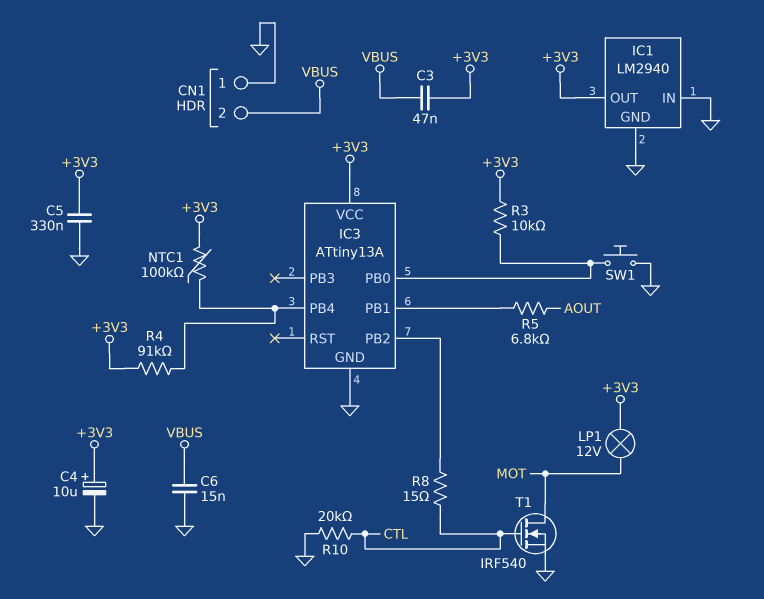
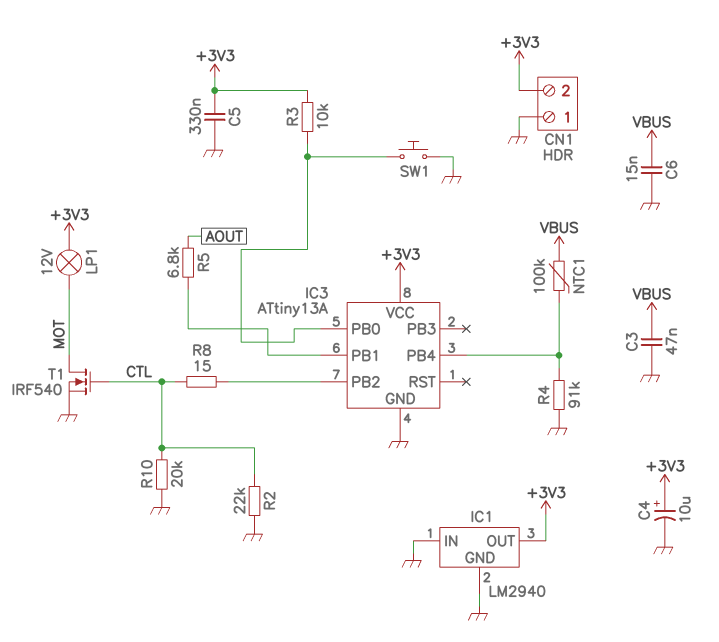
C3: 47nF (+3V3, VBUS) -> 47nF (GND, VBUS)
CN1 pin 2: VBUS -> +3V3
NTC1: 100k (+3V3, IC3/PB4) -> 100k (IC3/PB4, VBUS)
R2: none -> 22k (CTL, GND)
R4: 91k (+3V3, IC3/PB4) -> 91k (GND, IC3/PB4)

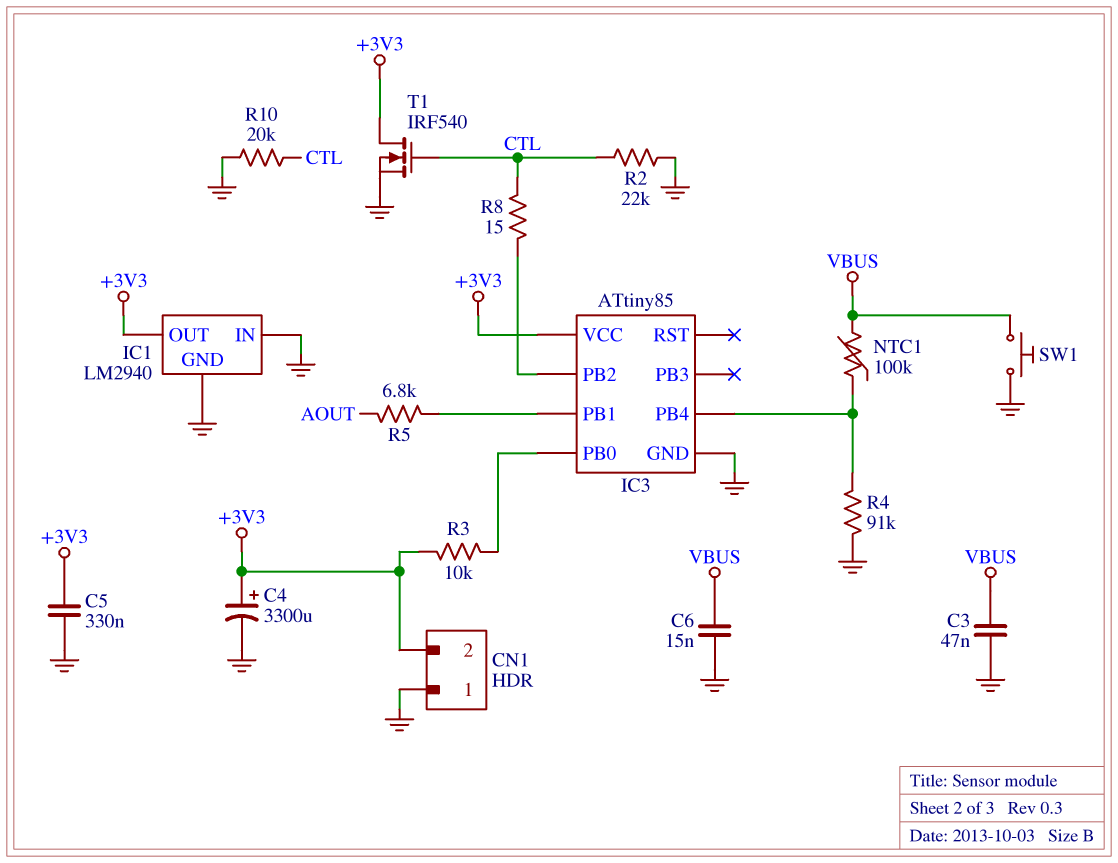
C4: 10uF (plus +3V3, minus GND) -> 3300uF (plus +3V3, minus GND)
IC3: ATtiny13A -> ATtiny85
LP1: lamp 12V (+3V3, MOT) -> none
SW1: button (GND, IC3/PB0) -> button (GND, VBUS)
T1: NMOS IRF540 (G CTL, D MOT, S GND) -> NMOS IRF540 (G CTL, D +3V3, S GND)

